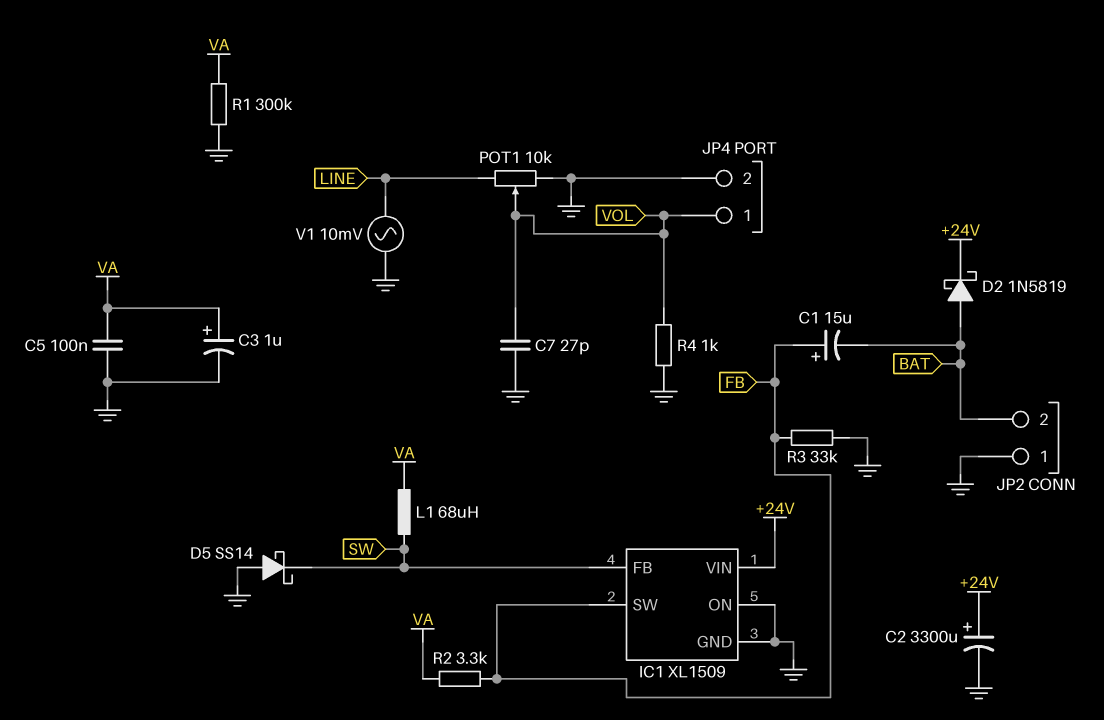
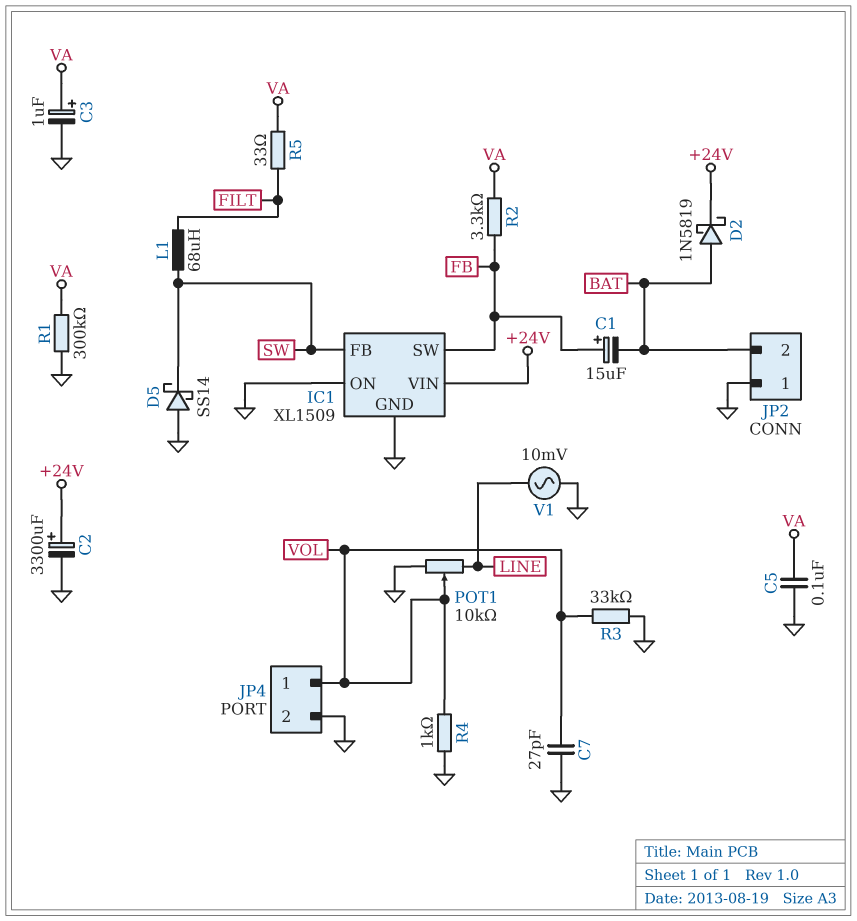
L1: 68uH (SW, VA) -> 68uH (FILT, SW)
R3: 33k (FB, GND) -> 33k (GND, VOL)
R5: none -> 33 (FILT, VA)

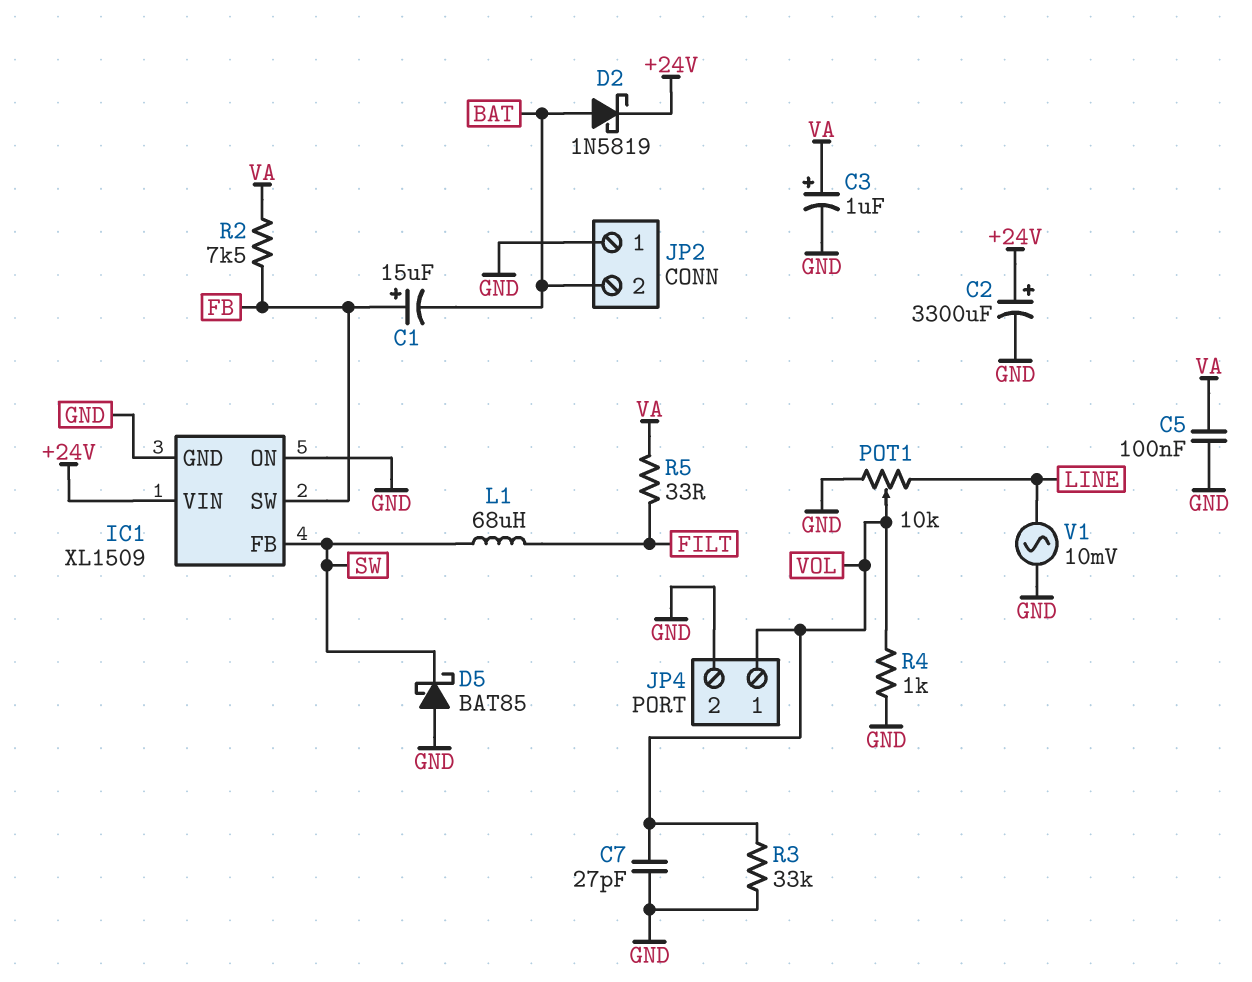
D5: schottky SS14 (A GND, K SW) -> schottky BAT85 (A GND, K SW)
R1: 300k (GND, VA) -> none
R2: 3.3k (FB, VA) -> 7.5k (FB, VA)

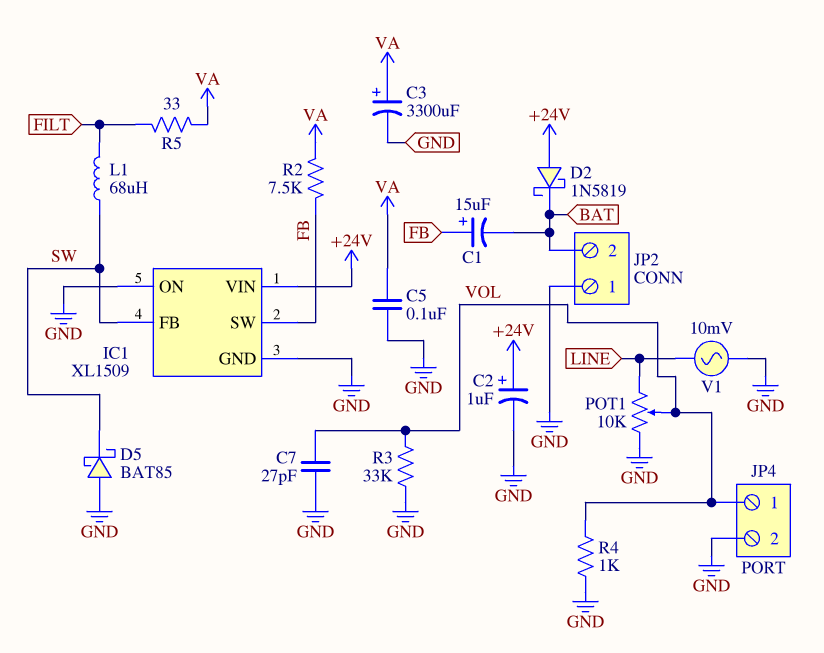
C2: 3300uF (plus +24V, minus GND) -> 1uF (plus +24V, minus GND)
C3: 1uF (plus VA, minus GND) -> 3300uF (plus VA, minus GND)
D2: schottky 1N5819 (A BAT, K +24V) -> schottky 1N5819 (A +24V, K BAT)

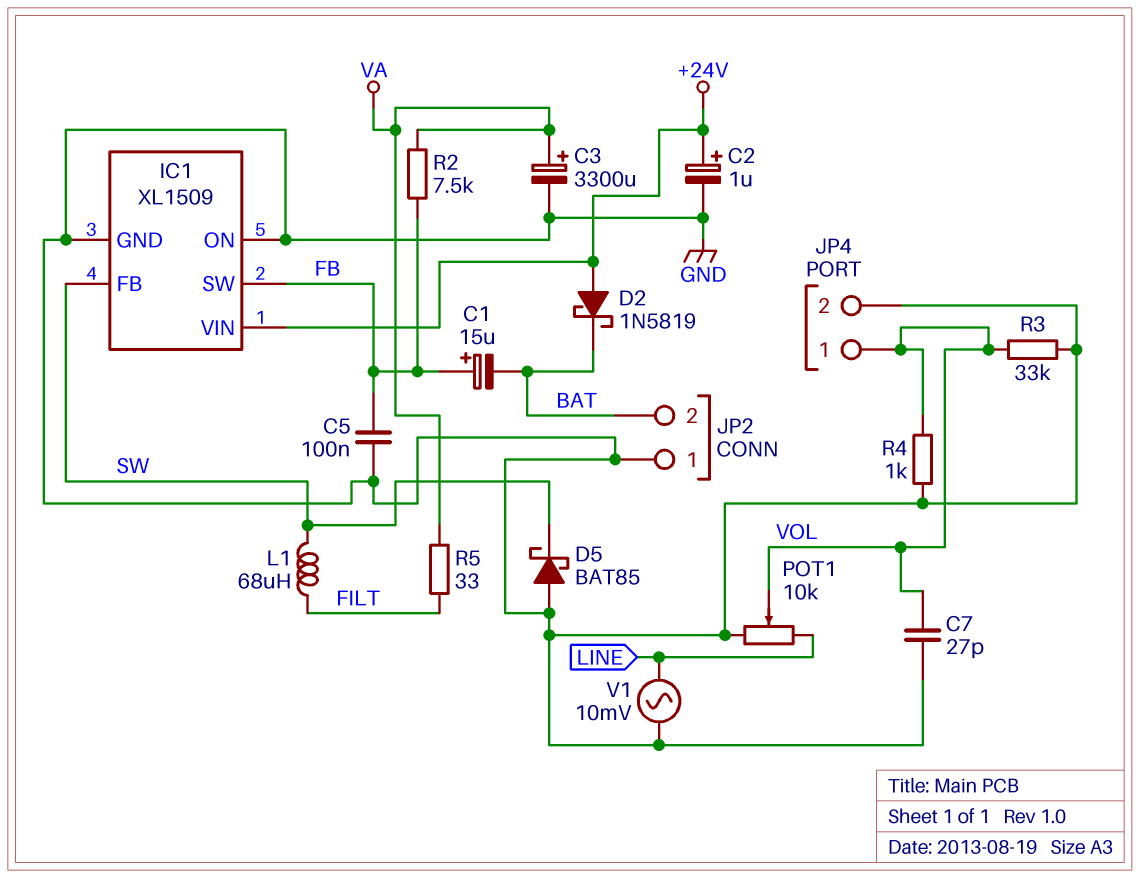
C5: 100nF (GND, VA) -> 100nF (FB, GND)

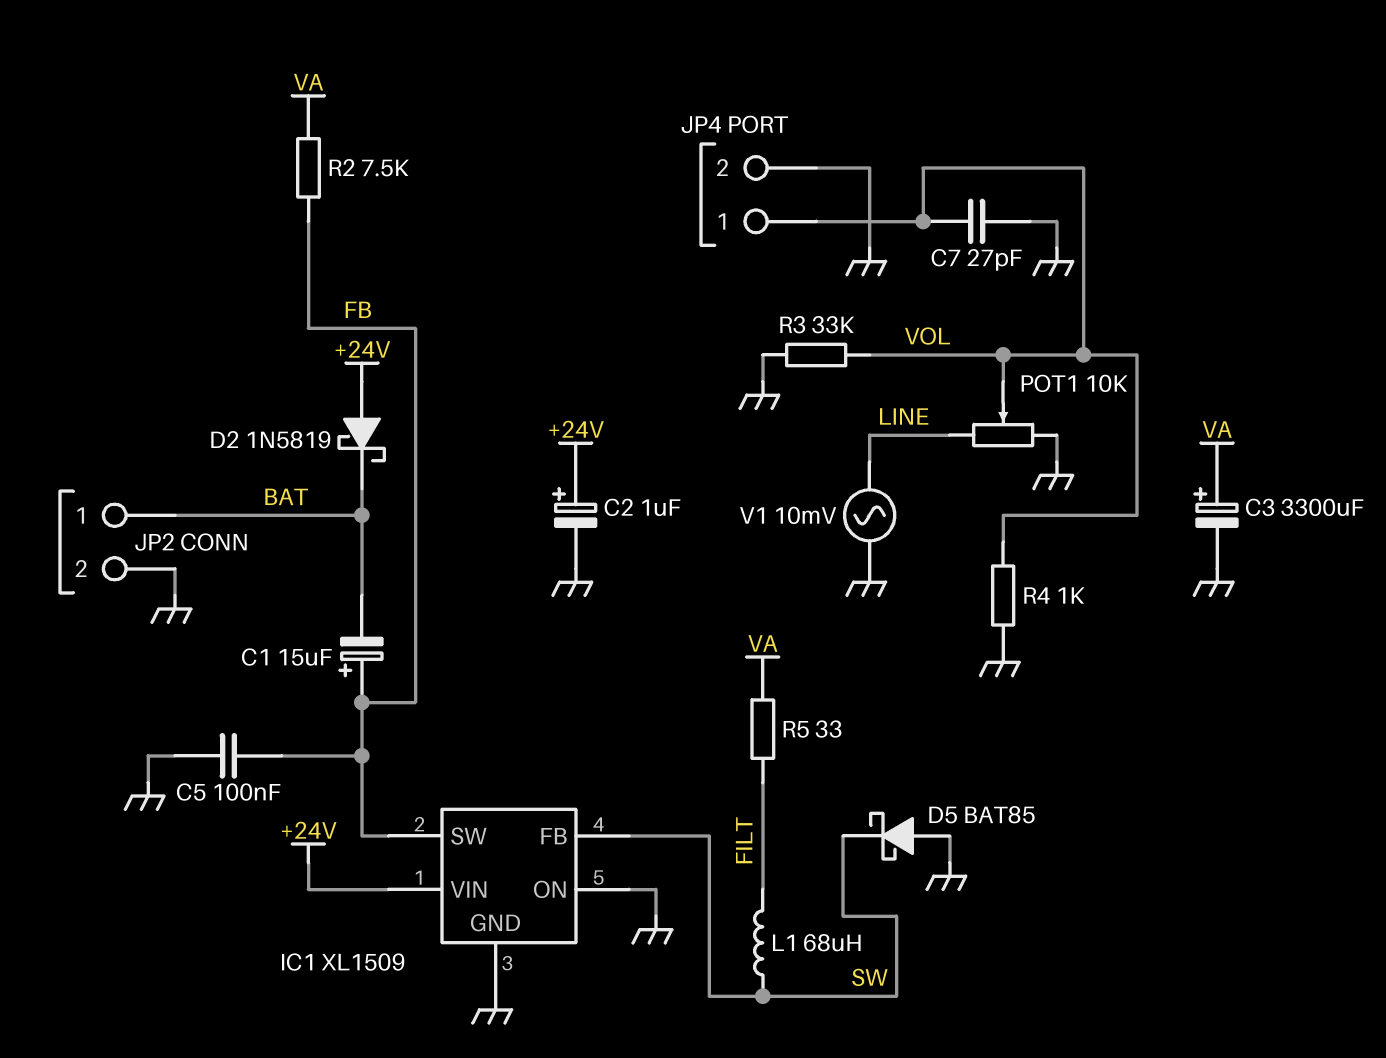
JP2 pin 1: GND -> BAT
JP2 pin 2: BAT -> GND

